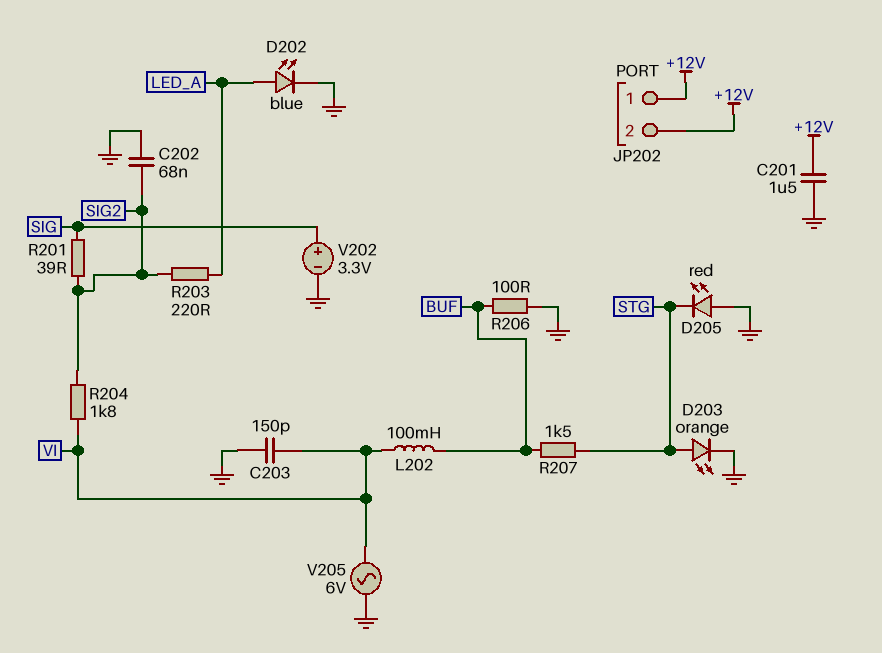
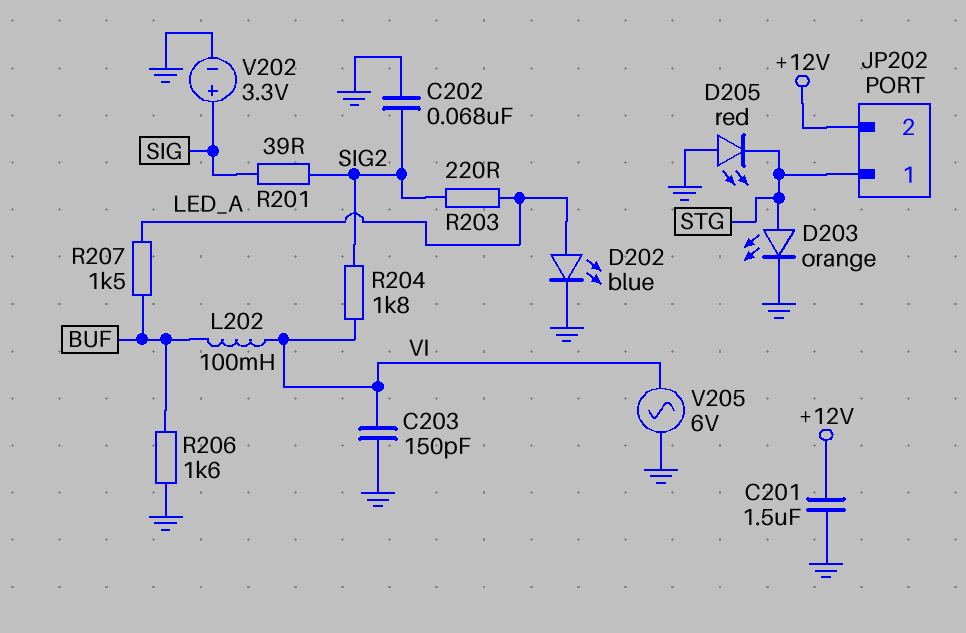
JP202 pin 1: +12V -> STG
R206: 100 (BUF, GND) -> 1.6k (BUF, GND)
R207: 1.5k (BUF, STG) -> 1.5k (BUF, LED_A)

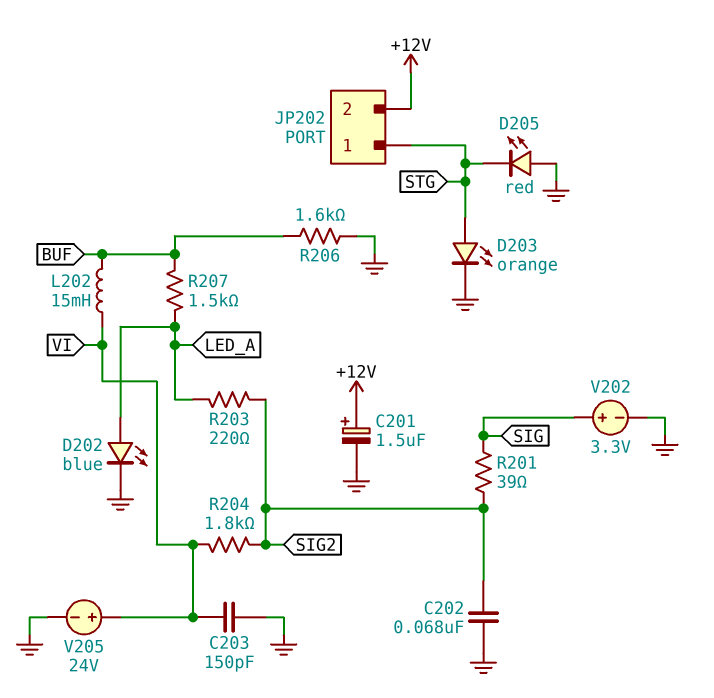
C201: 1.5uF (+12V, GND) -> 1.5uF (plus +12V, minus GND)
L202: 100mH (BUF, VI) -> 15mH (BUF, VI)
V205: AC 6V (GND, VI) -> 24V (plus VI, minus GND)

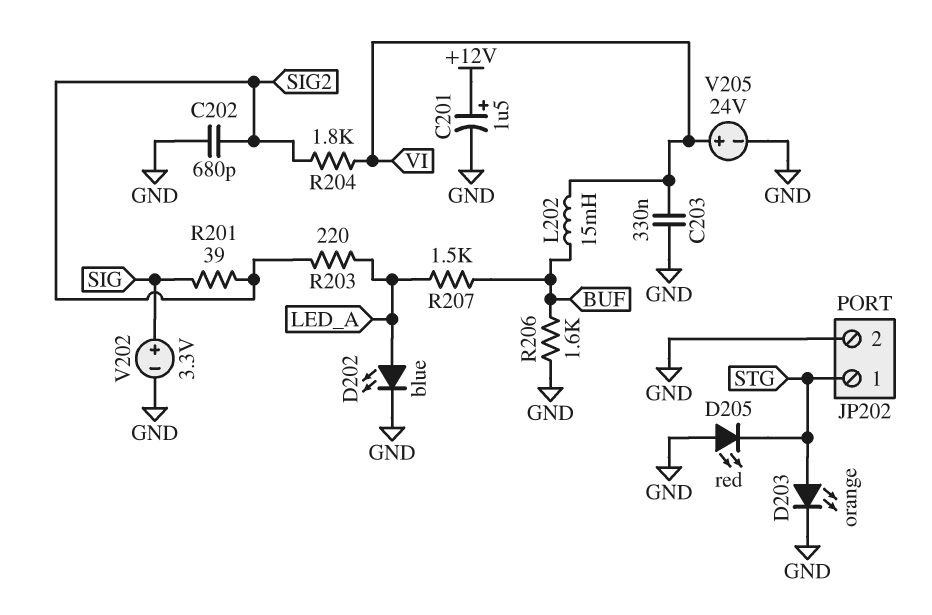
C202: 68nF (GND, SIG2) -> 680pF (GND, SIG2)
C203: 150pF (GND, VI) -> 330nF (GND, VI)
JP202 pin 2: +12V -> GND

